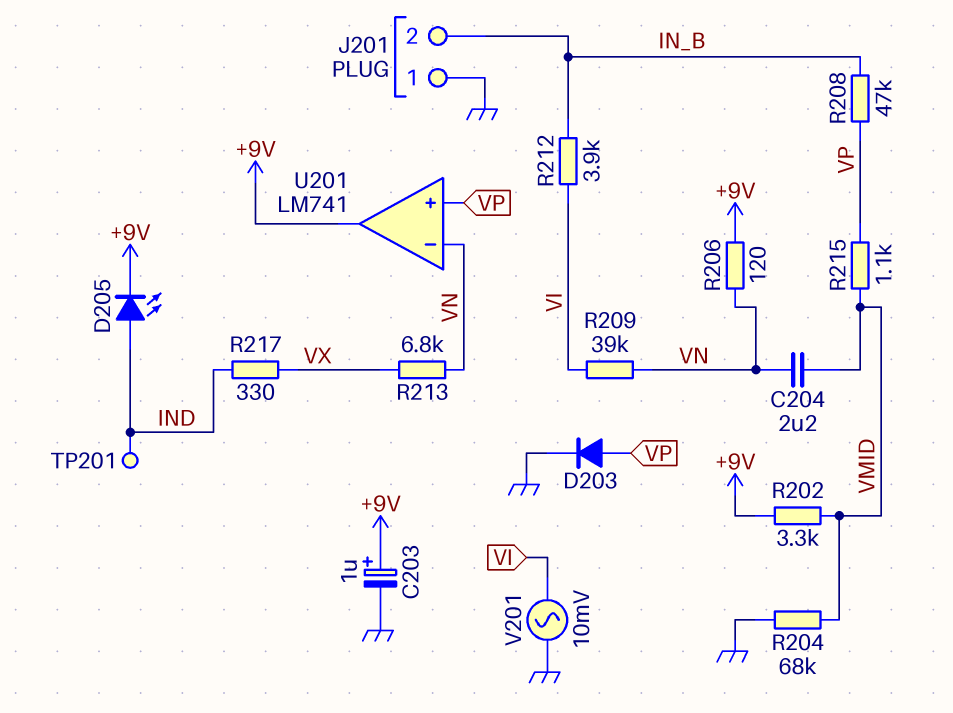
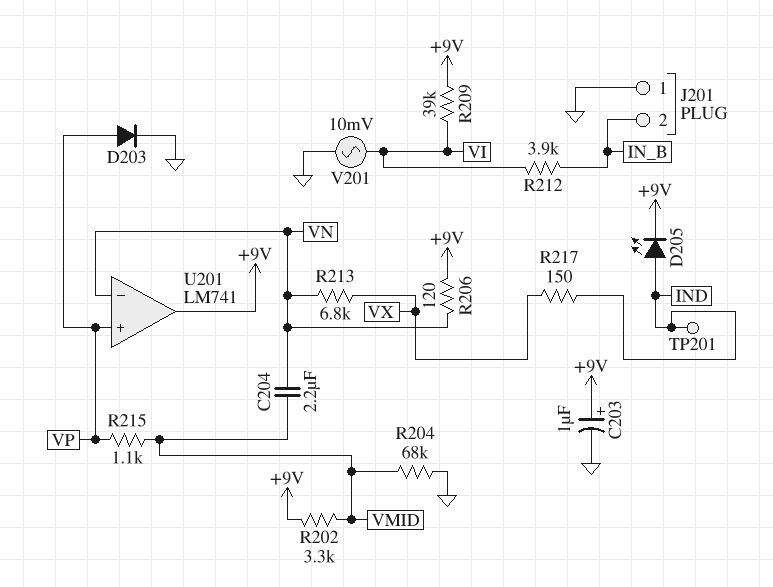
R208: 47k (IN_B, VP) -> none
R209: 39k (VI, VN) -> 39k (+9V, VI)
R217: 330 (IND, VX) -> 150 (IND, VX)

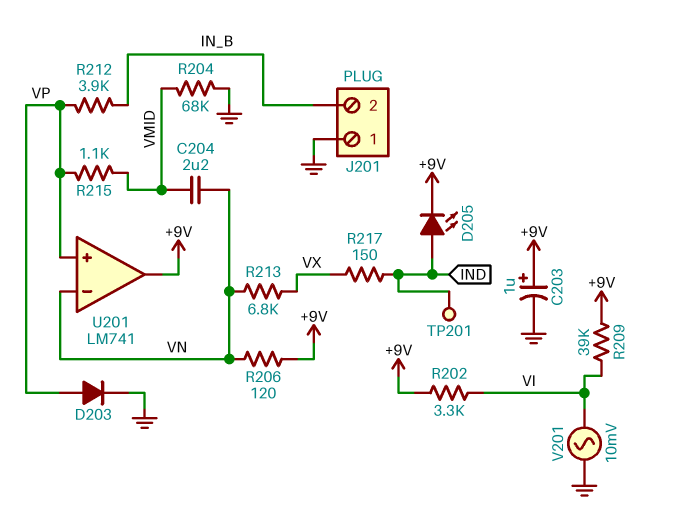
R202: 3.3k (+9V, VMID) -> 3.3k (+9V, VI)
R212: 3.9k (IN_B, VI) -> 3.9k (IN_B, VP)

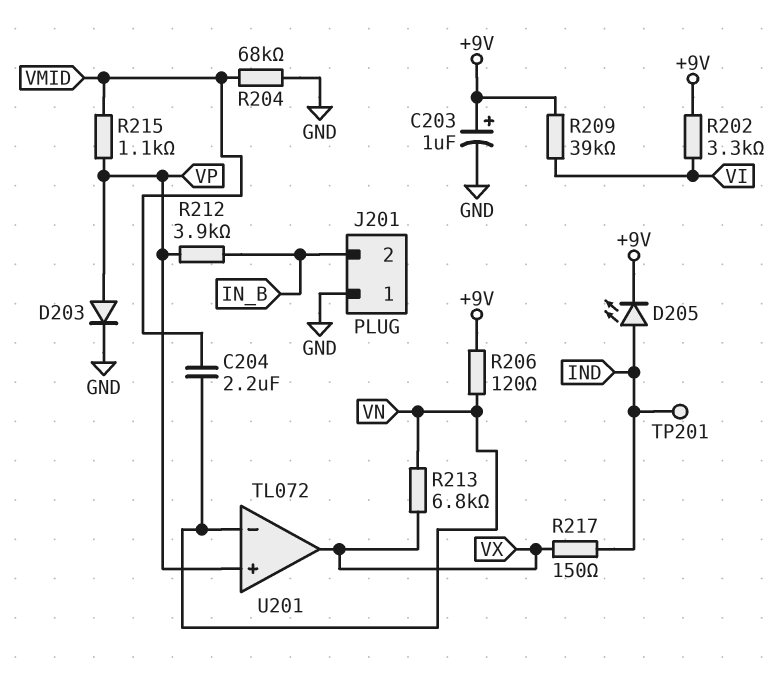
U201: LM741 -> TL072
U201 pin out: +9V -> VX
V201: AC 10mV (GND, VI) -> none

